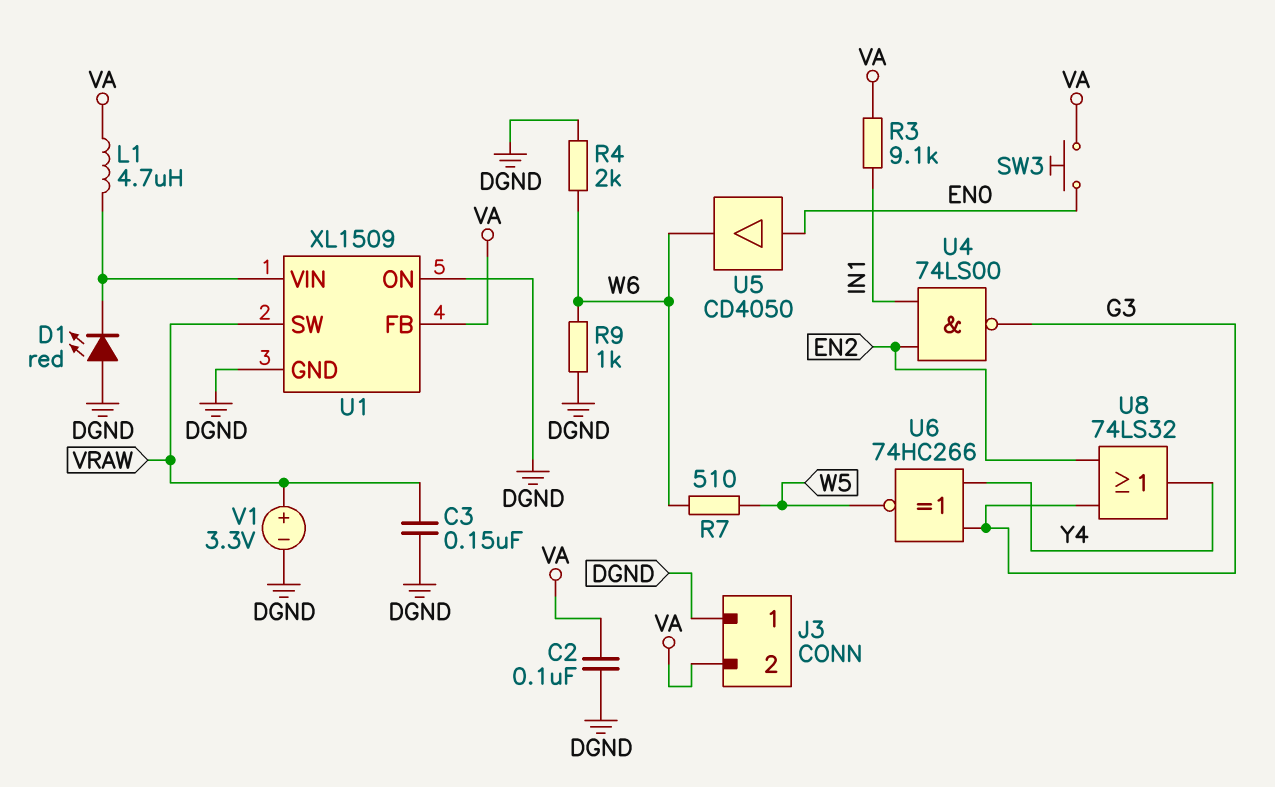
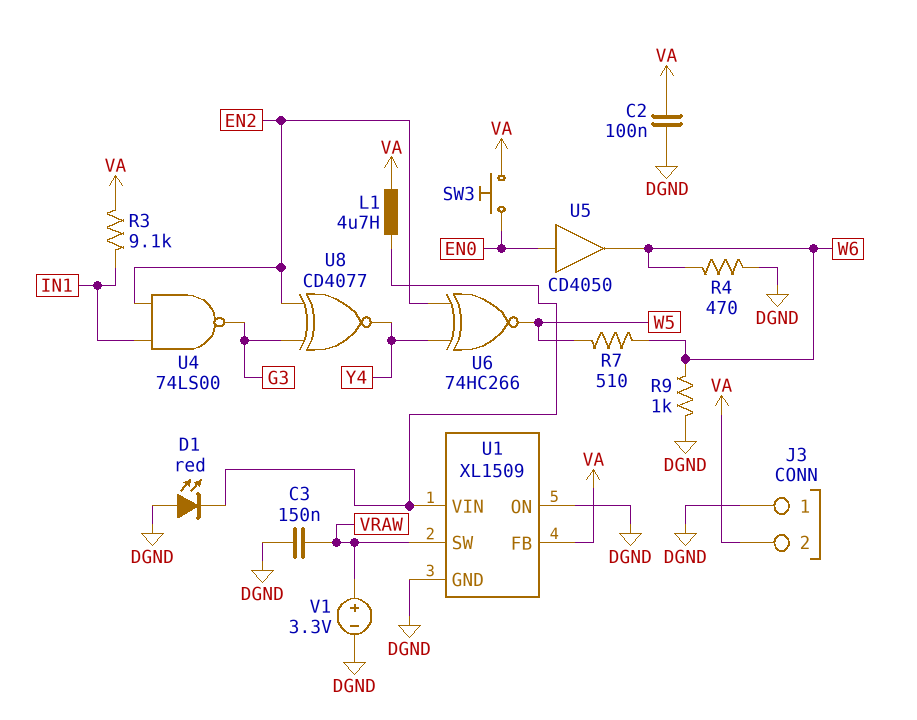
R4: 2k (DGND, W6) -> 470 (DGND, W6)
U6: XNOR 74HC266 (in G3, in Y4, out W5) -> XNOR 74HC266 (in EN2, in Y4, out W5)
U8: OR 74LS32 (in EN2, in G3, out Y4) -> XNOR CD4077 (in EN2, in G3, out Y4)

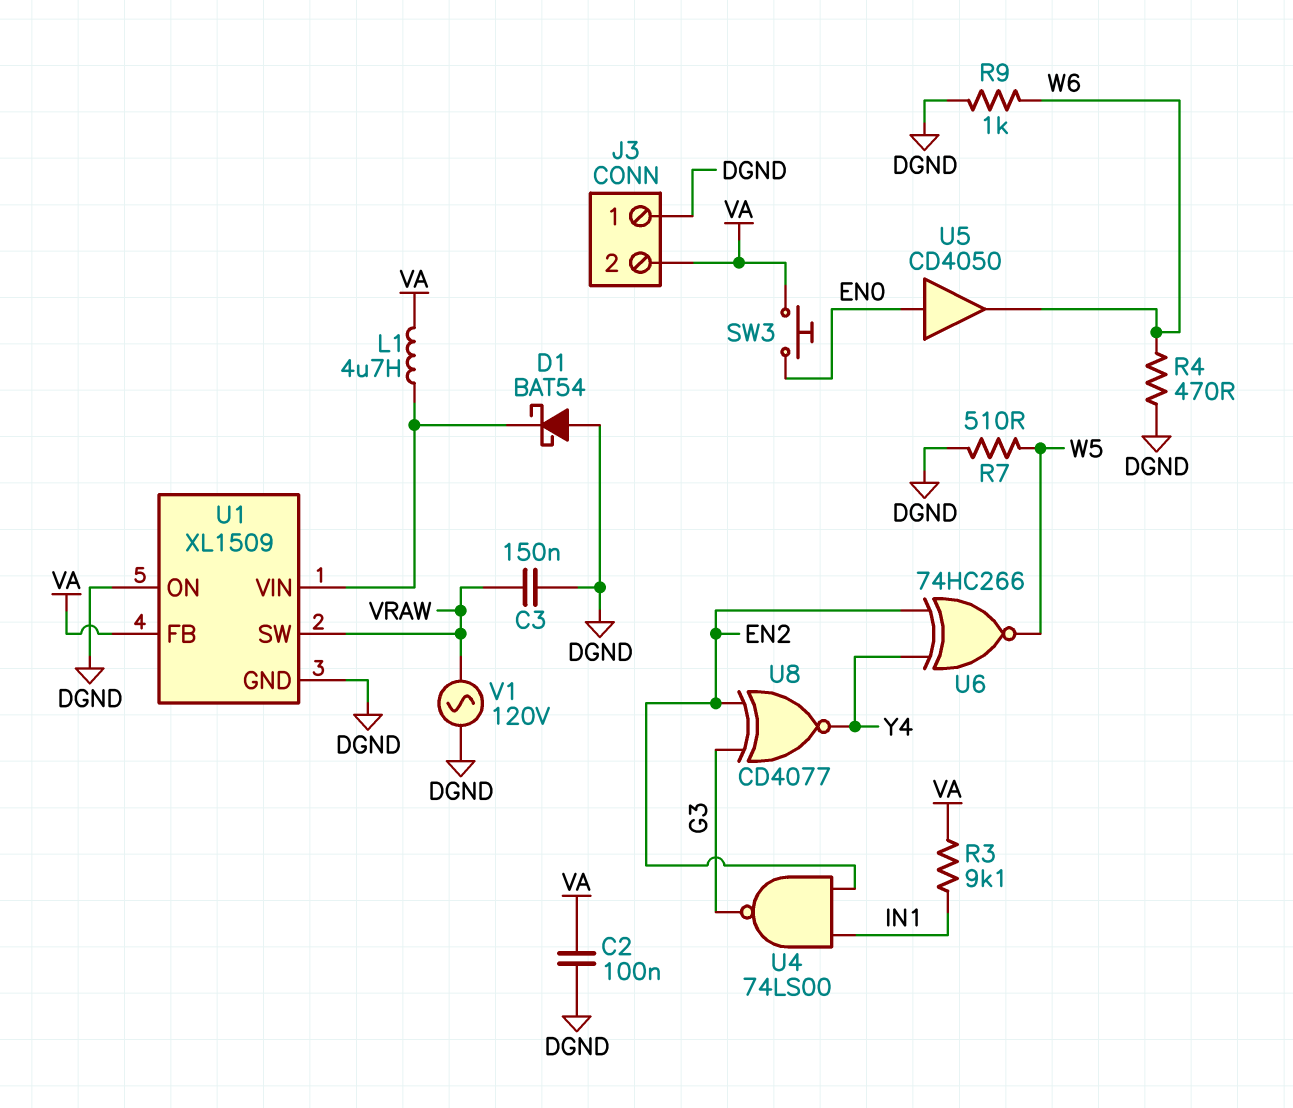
D1: LED red (A DGND, K U1/VIN) -> schottky BAT54 (A DGND, K U1/VIN)
R7: 510 (W5, W6) -> 510 (DGND, W5)
V1: 3.3V (plus VRAW, minus DGND) -> AC 120V (DGND, VRAW)

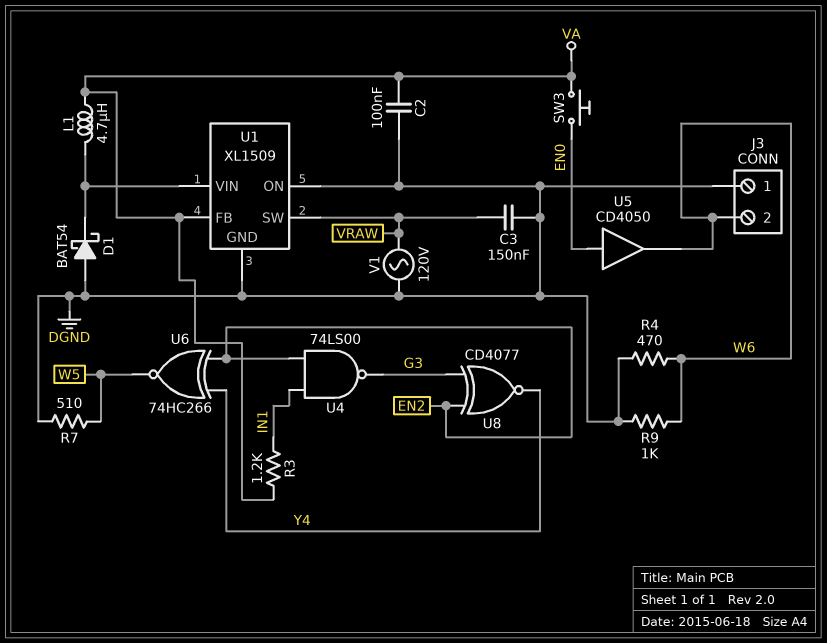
J3 pin 2: VA -> W6
R3: 9.1k (IN1, VA) -> 1.2k (IN1, VA)

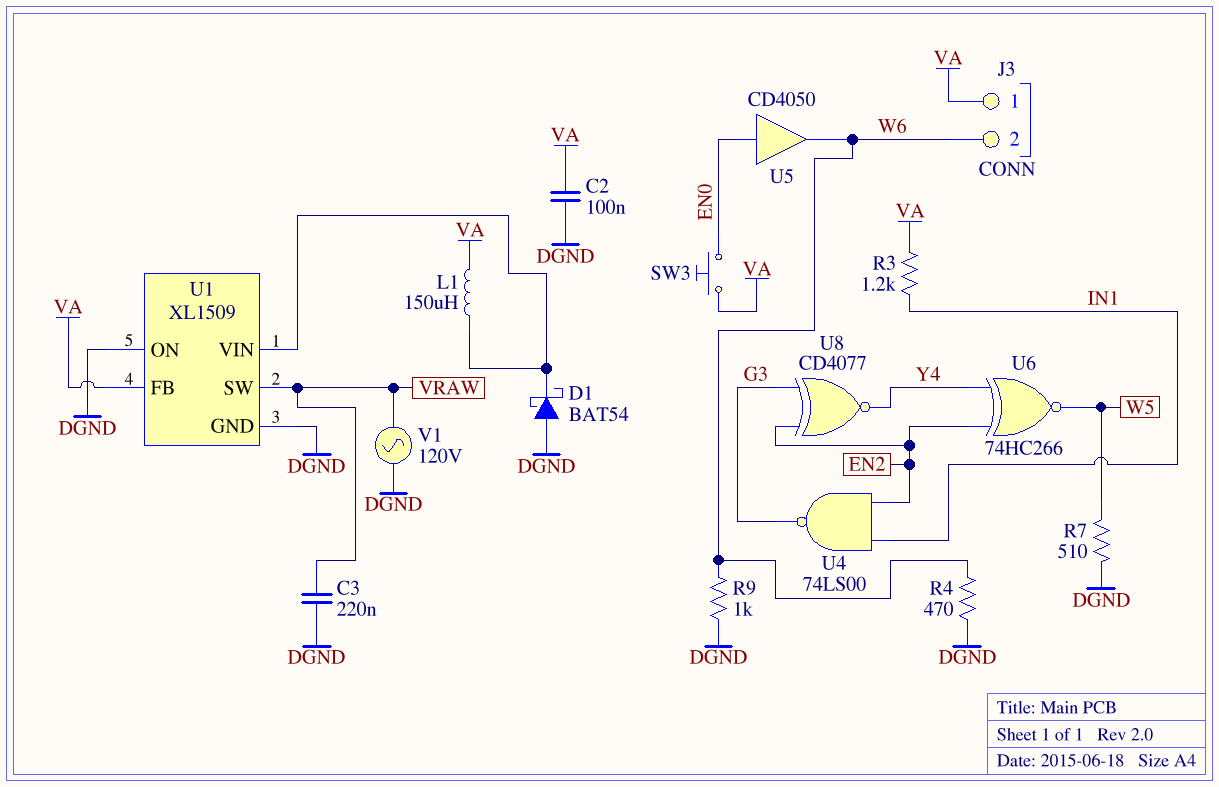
C3: 150nF (DGND, VRAW) -> 220nF (DGND, VRAW)
J3 pin 1: DGND -> VA
L1: 4.7uH (U1/VIN, VA) -> 150uH (U1/VIN, VA)

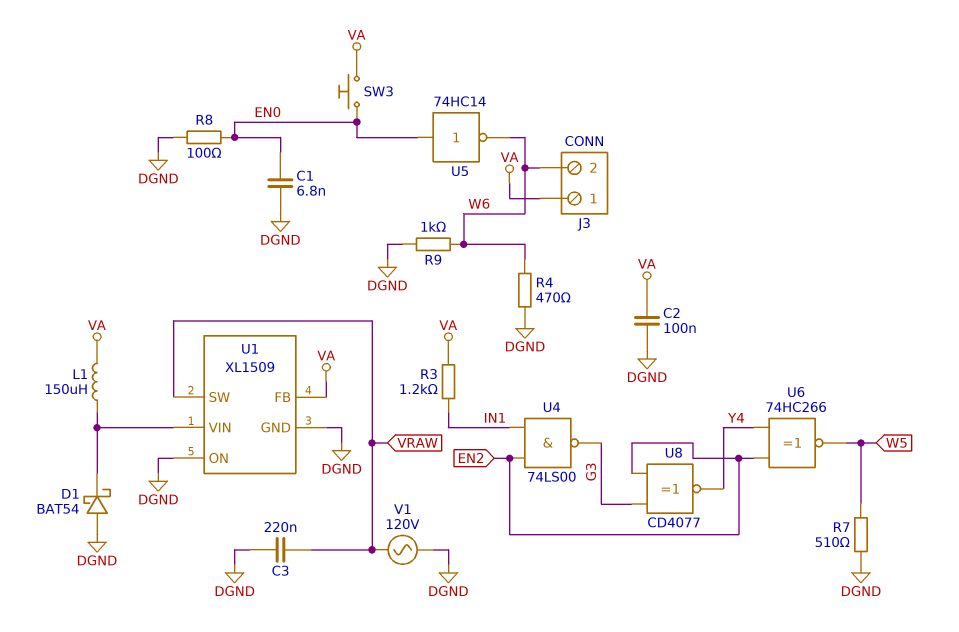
C1: none -> 6.8nF (DGND, EN0)
R8: none -> 100 (DGND, EN0)
U5: buffer CD4050 (in EN0, out W6) -> NOT 74HC14 (in EN0, out W6)

